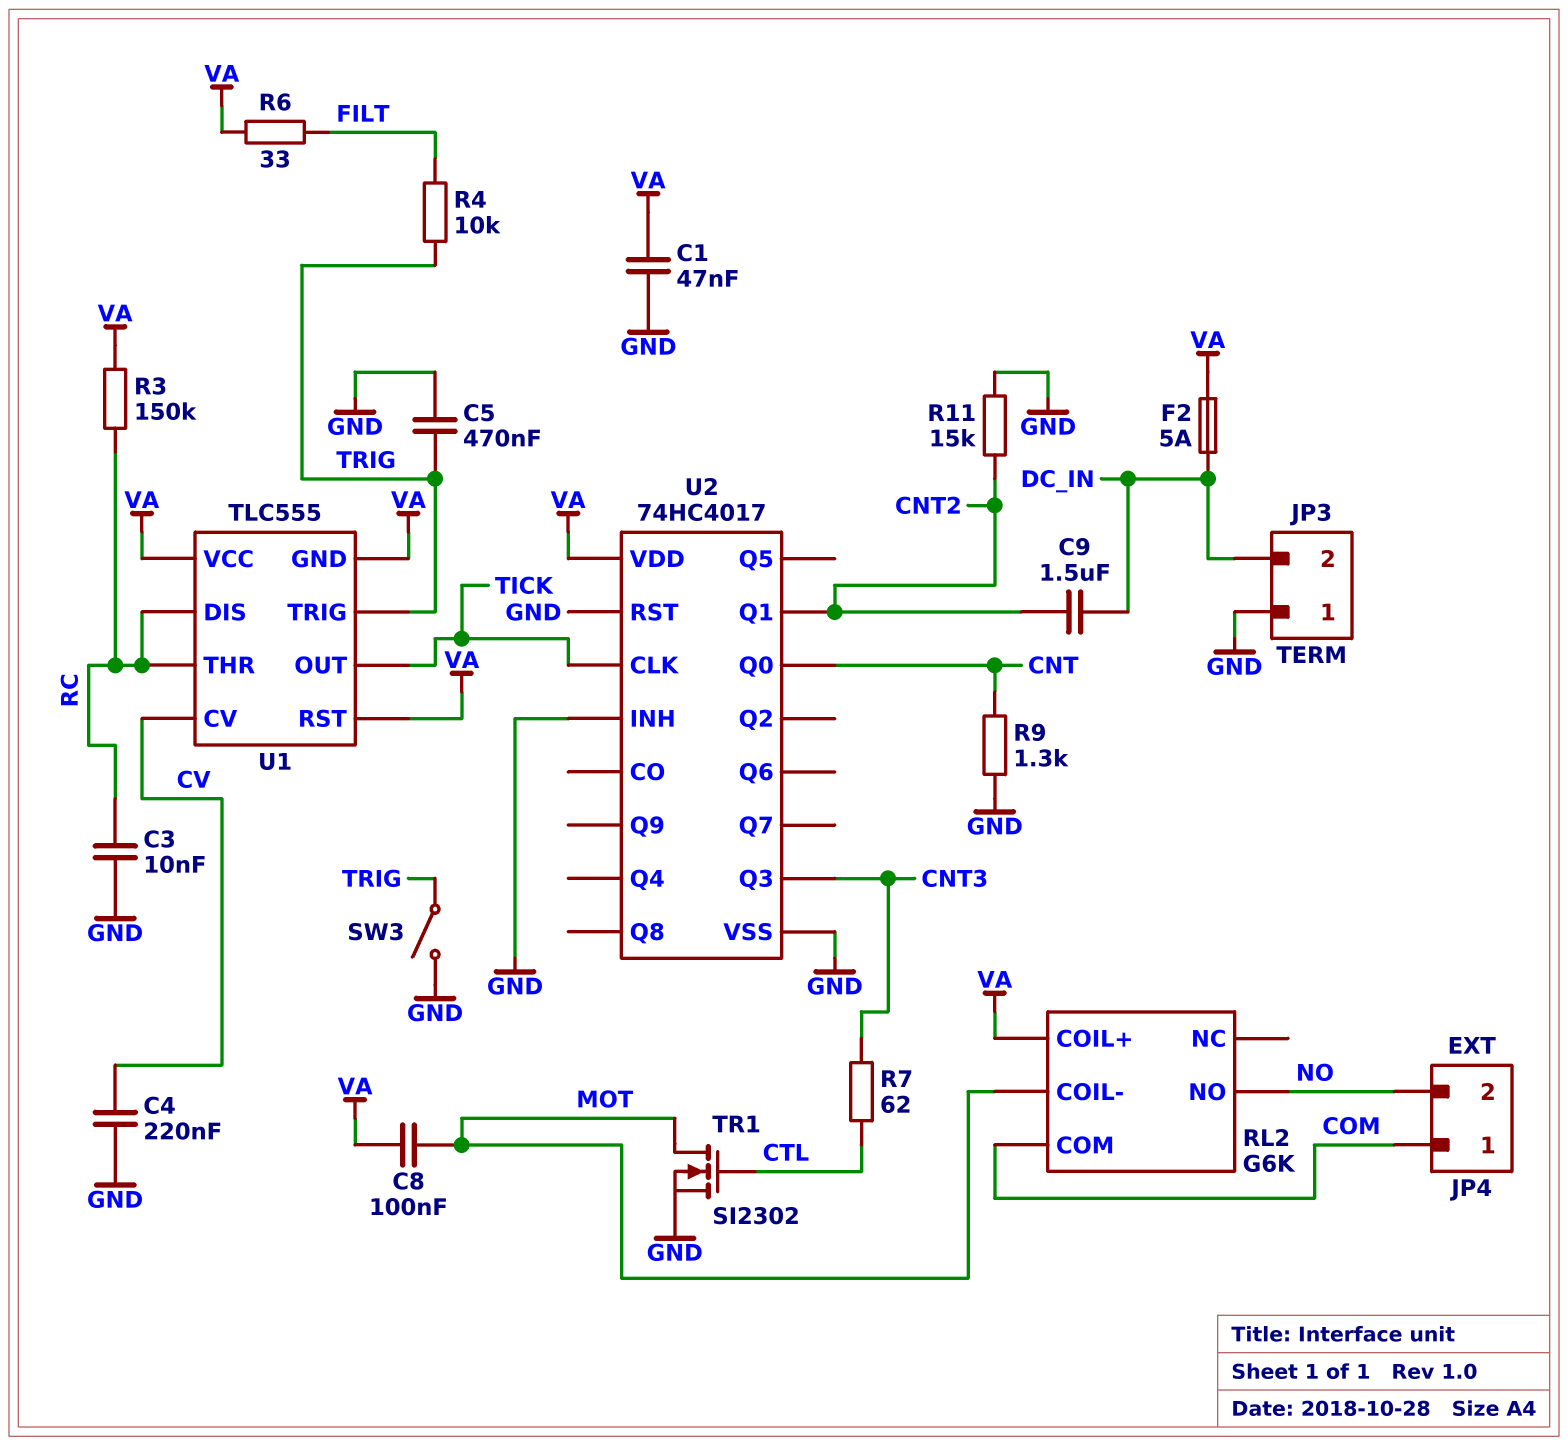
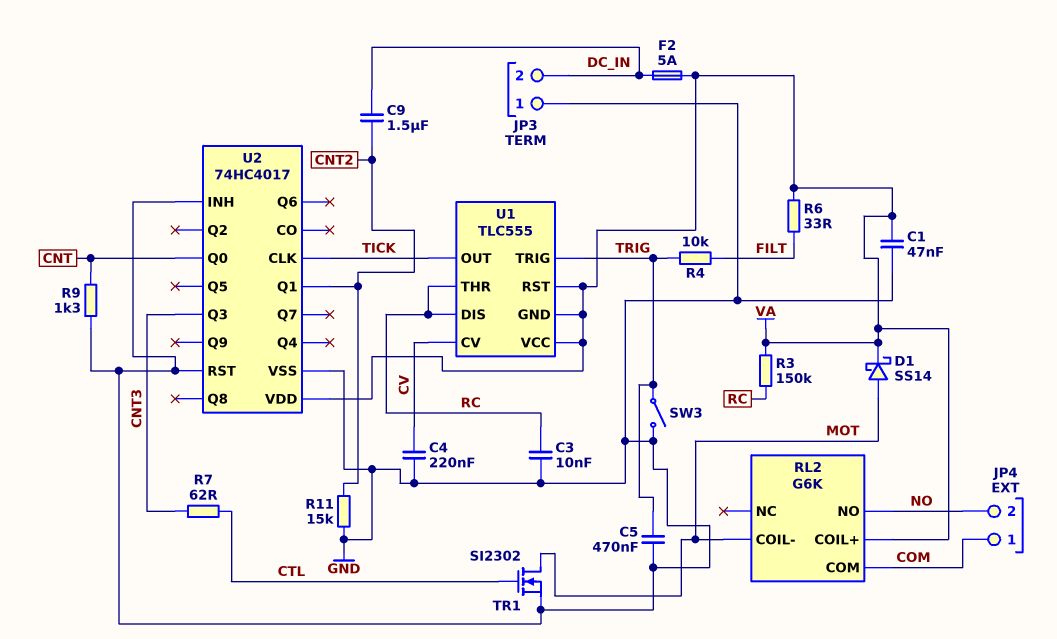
C8: 100nF (MOT, VA) -> none
D1: none -> schottky SS14 (A MOT, K VA)

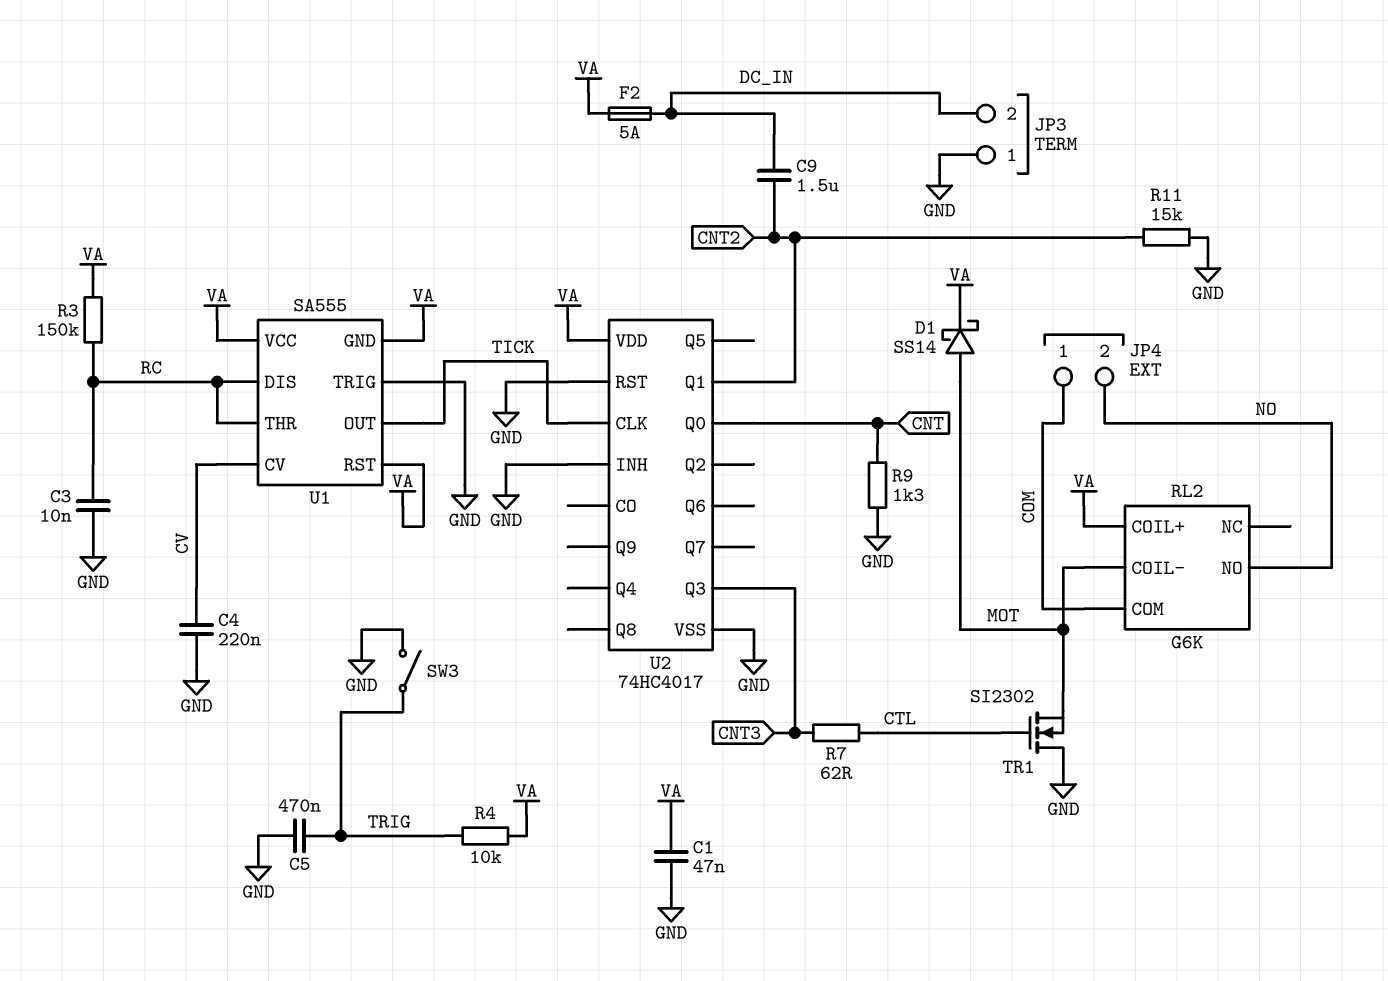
R4: 10k (FILT, TRIG) -> 10k (TRIG, VA)
R6: 33 (FILT, VA) -> none
TR1: NMOS SI2302 (G CTL, D MOT, S GND) -> NMOS SI2302 (G CTL, D GND, S MOT)
U1: TLC555 -> SA555
U1 pin TRIG: TRIG -> GND

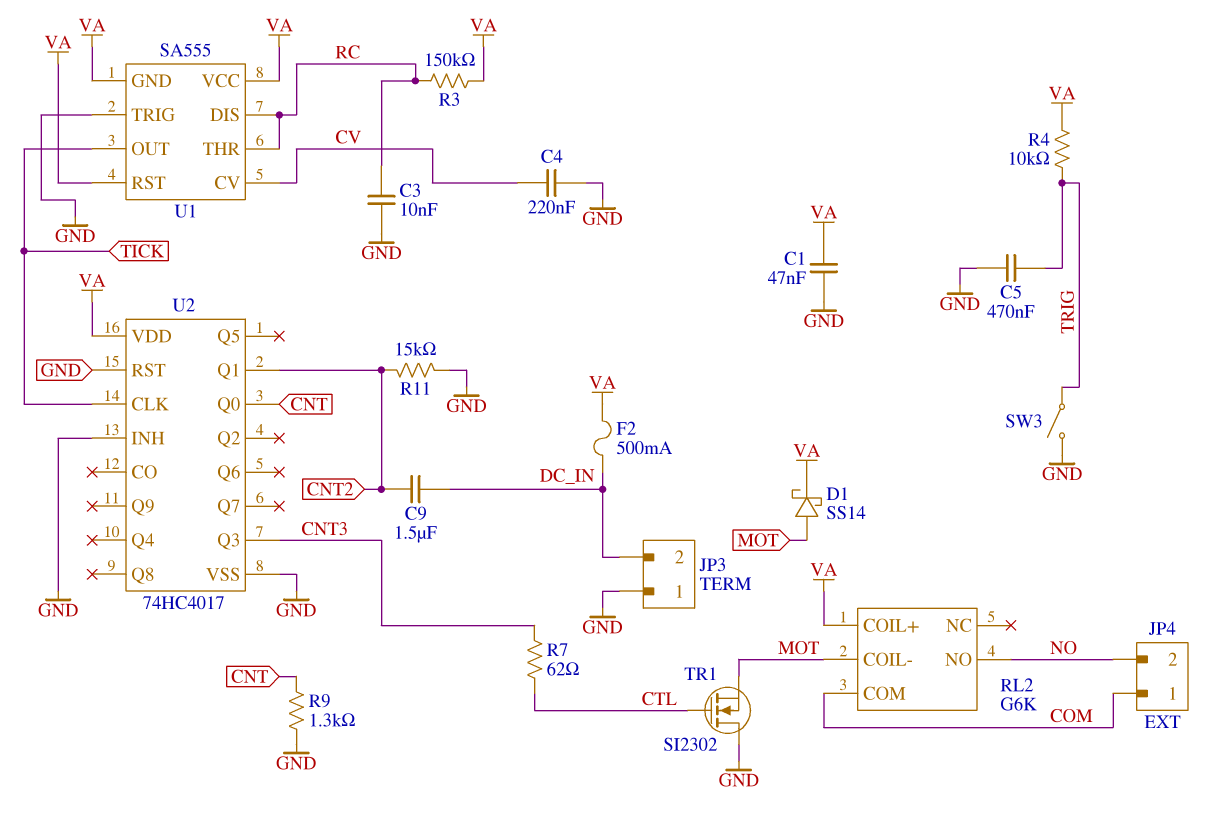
F2: 5A (DC_IN, VA) -> 500mA (DC_IN, VA)

